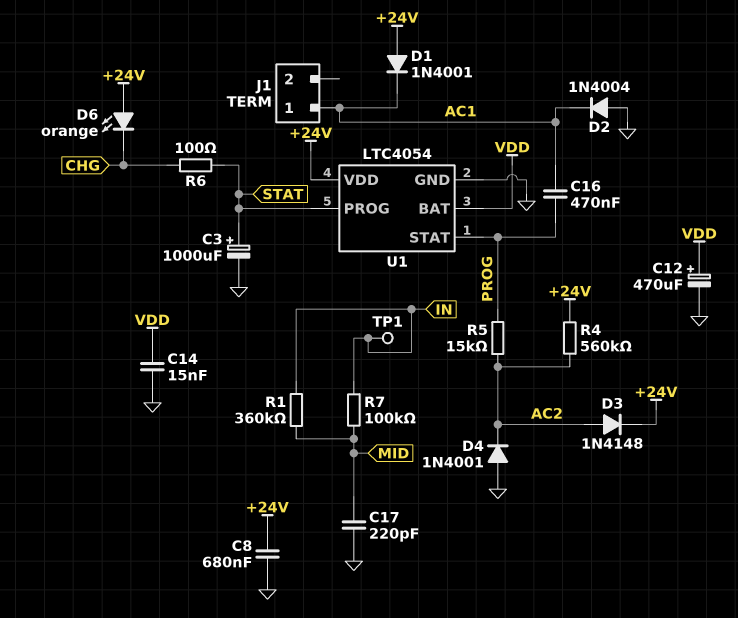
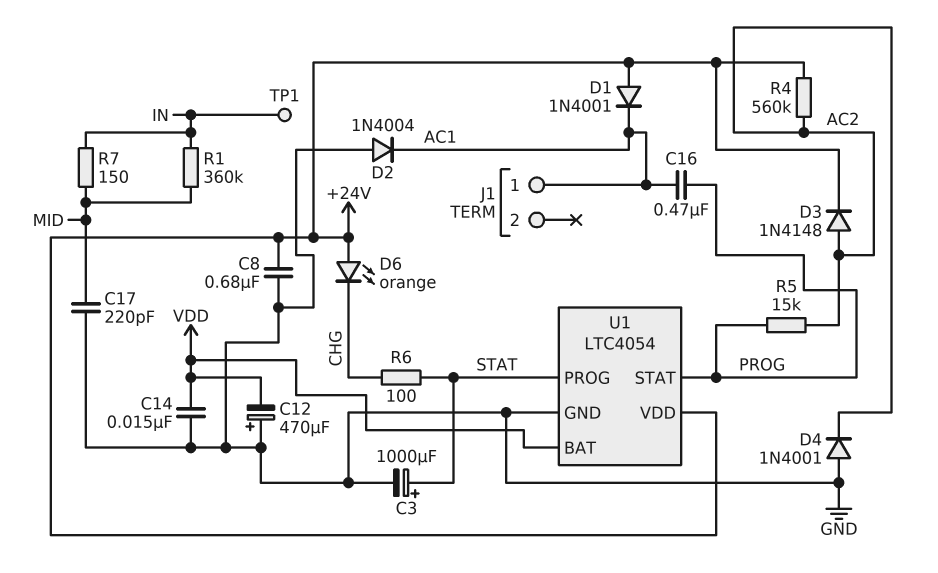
C12: 470uF (plus VDD, minus GND) -> 470uF (plus GND, minus VDD)
R7: 100k (IN, MID) -> 150 (IN, MID)

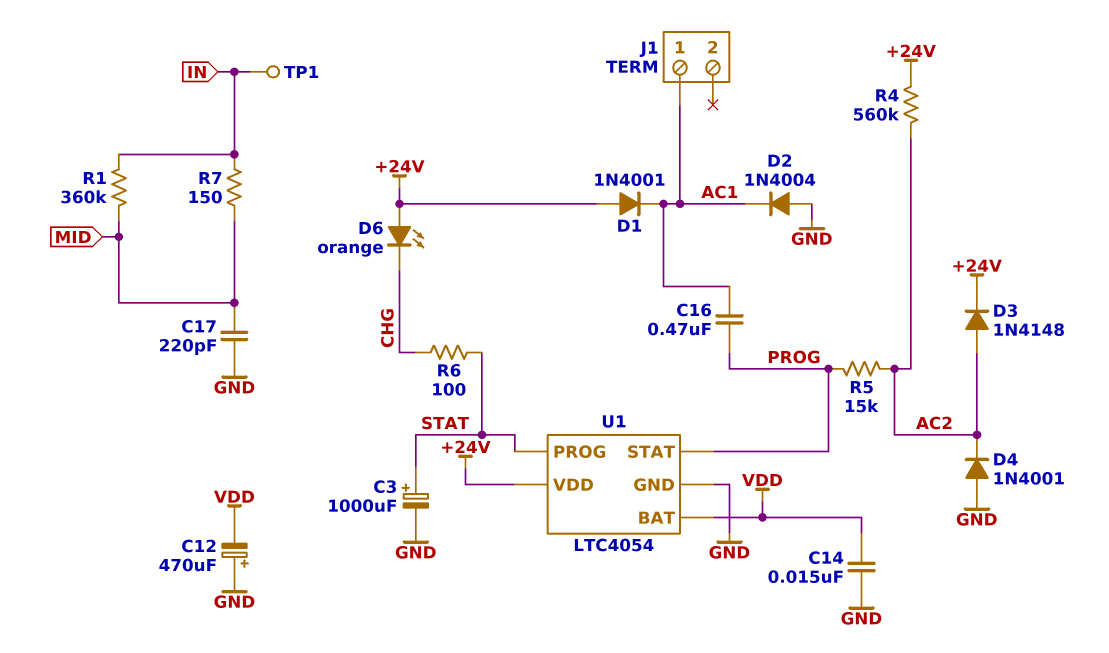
C8: 680nF (+24V, GND) -> none

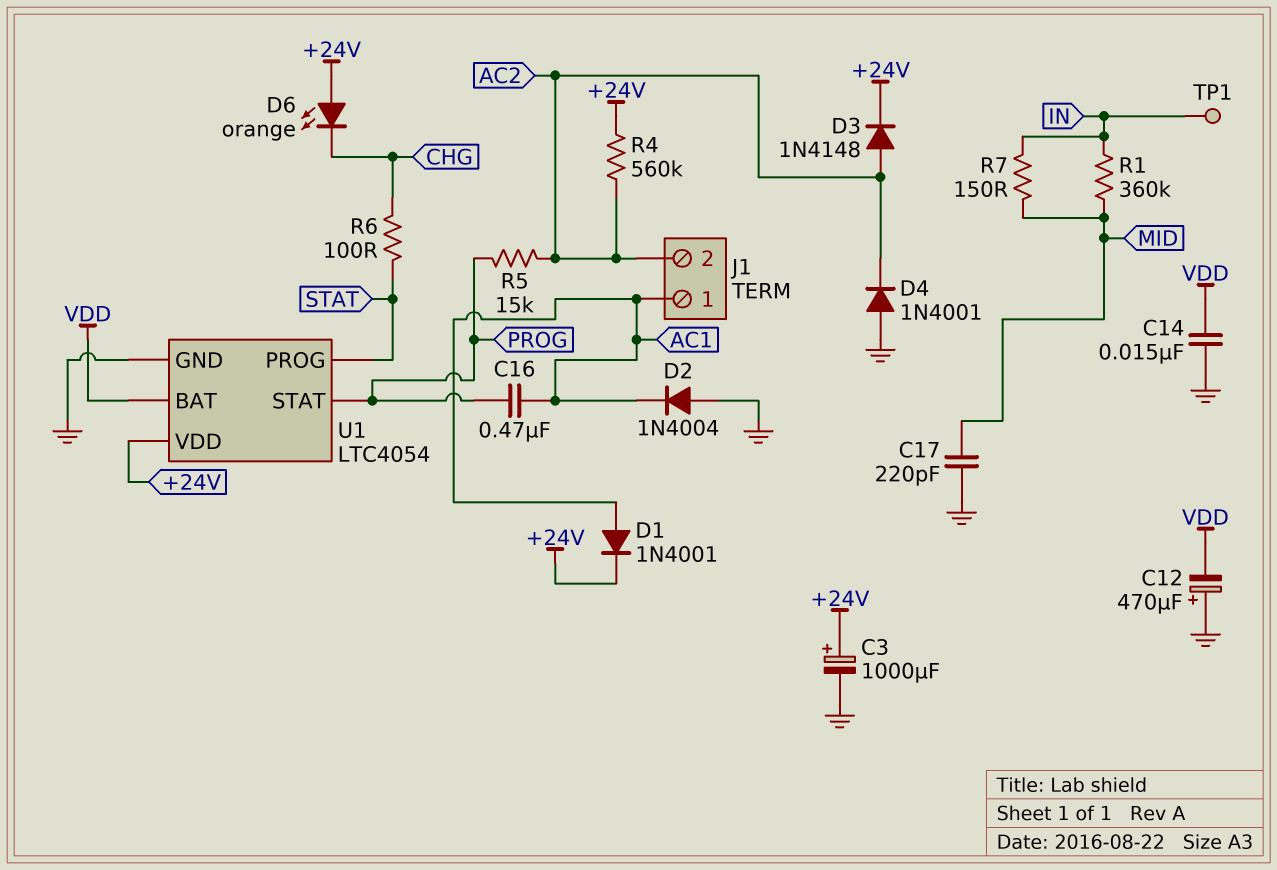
C3: 1000uF (plus STAT, minus GND) -> 1000uF (plus +24V, minus GND)
D1: diode 1N4001 (A +24V, K AC1) -> diode 1N4001 (A AC1, K +24V)
J1 pin 2: none -> AC2

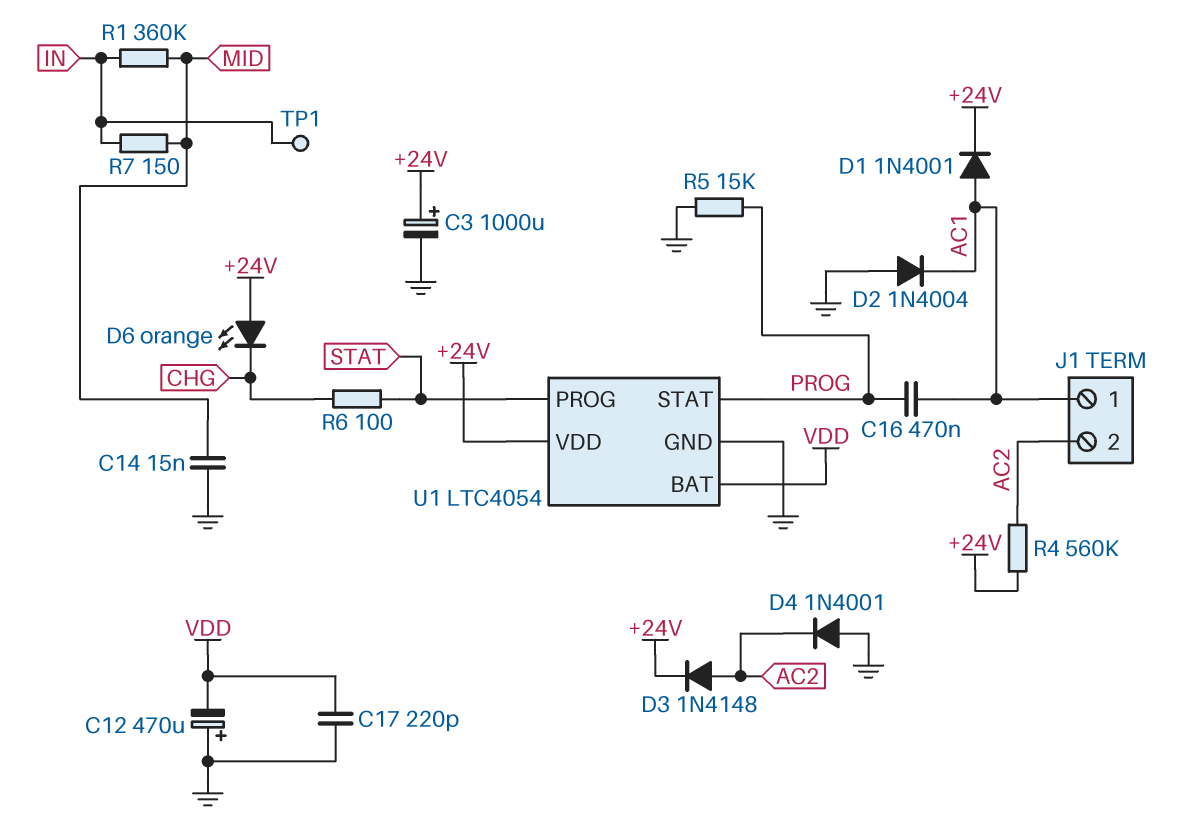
C14: 15nF (GND, VDD) -> 15nF (GND, MID)
C17: 220pF (GND, MID) -> 220pF (GND, VDD)
R5: 15k (AC2, PROG) -> 15k (GND, PROG)

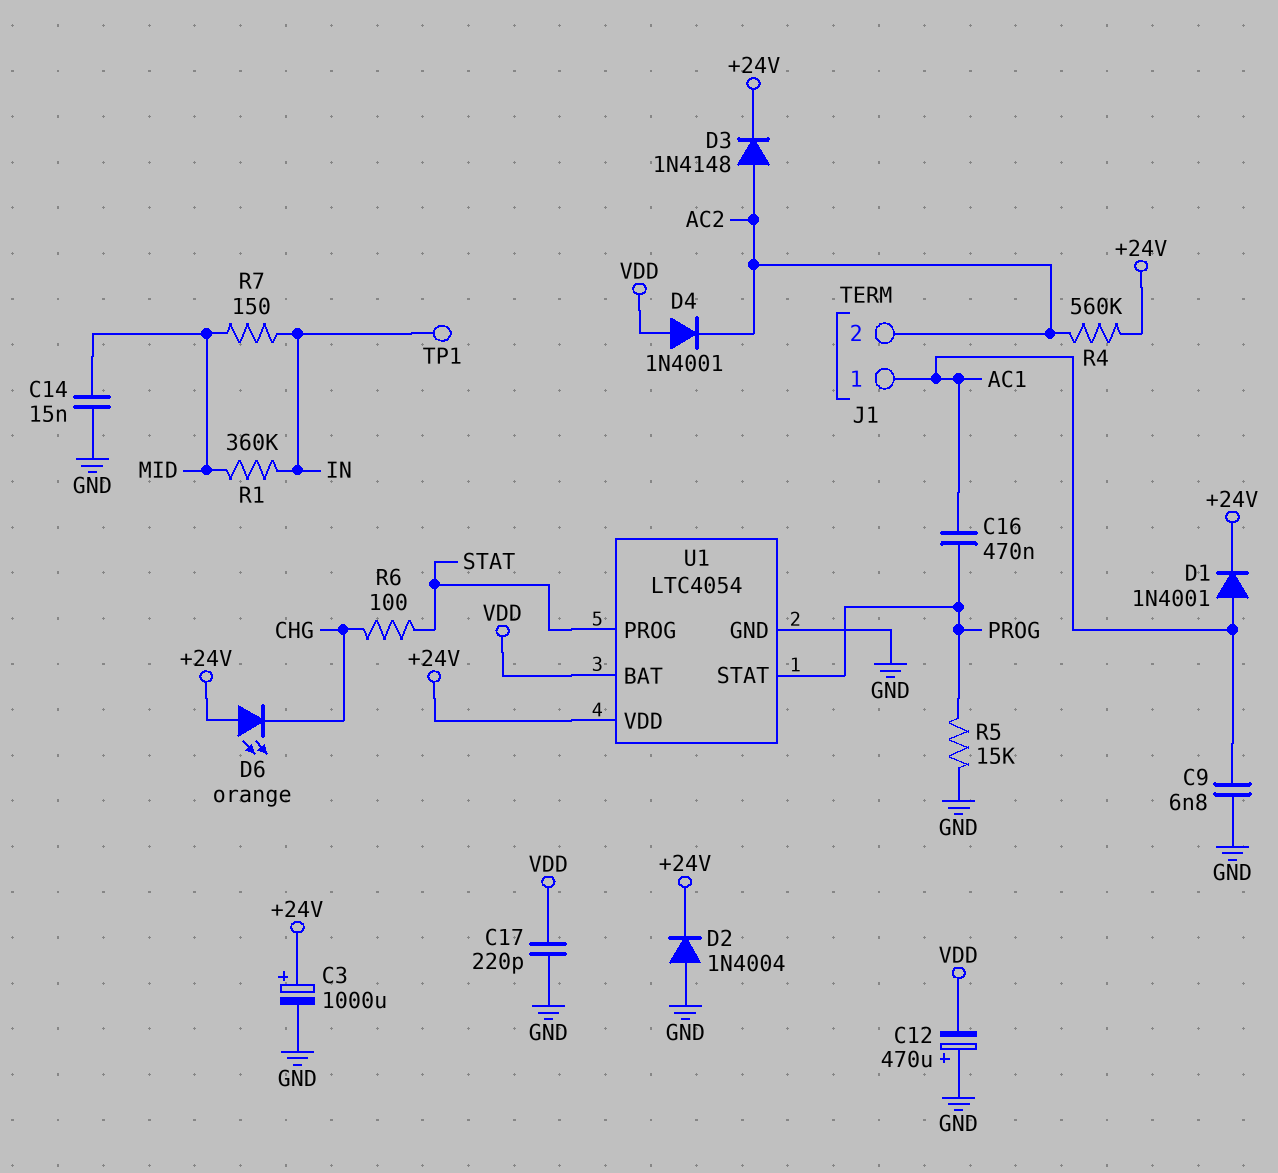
C9: none -> 6.8nF (AC1, GND)
D2: diode 1N4004 (A GND, K AC1) -> diode 1N4004 (A GND, K +24V)
D4: diode 1N4001 (A GND, K AC2) -> diode 1N4001 (A VDD, K AC2)

